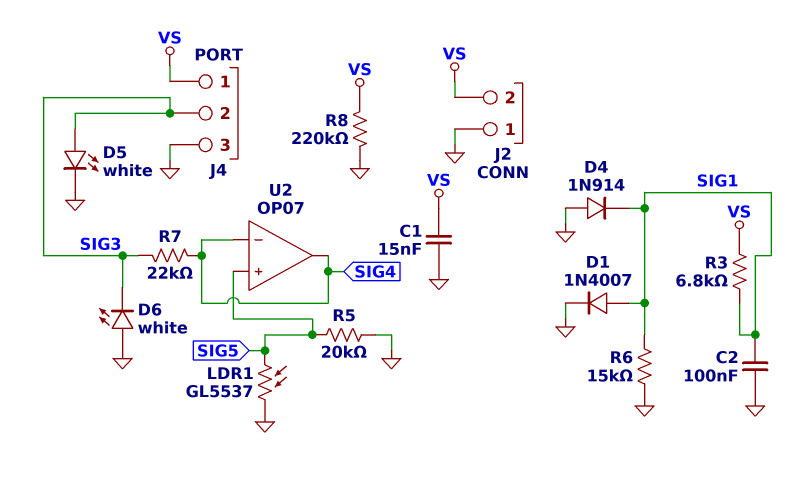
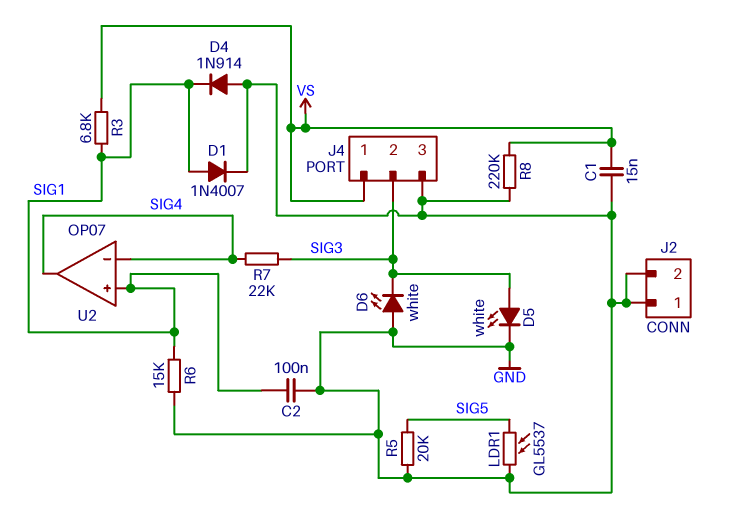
J2 pin 2: VS -> GND
U2 pin in+: SIG5 -> SIG1

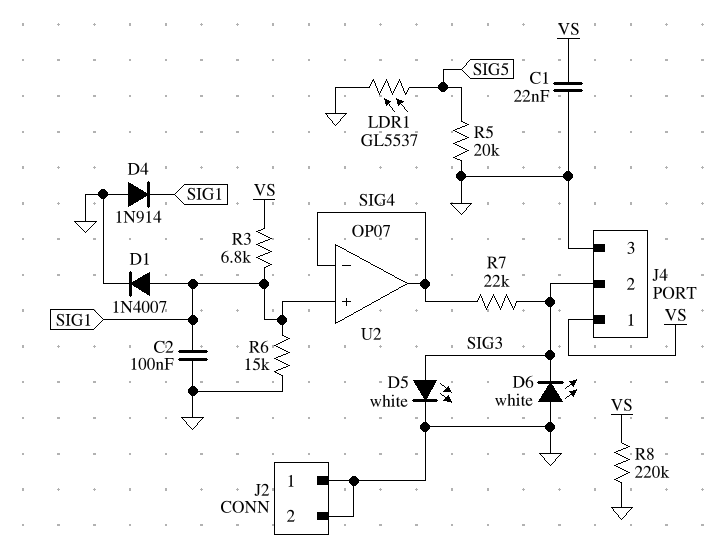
C1: 15nF (GND, VS) -> 22nF (GND, VS)

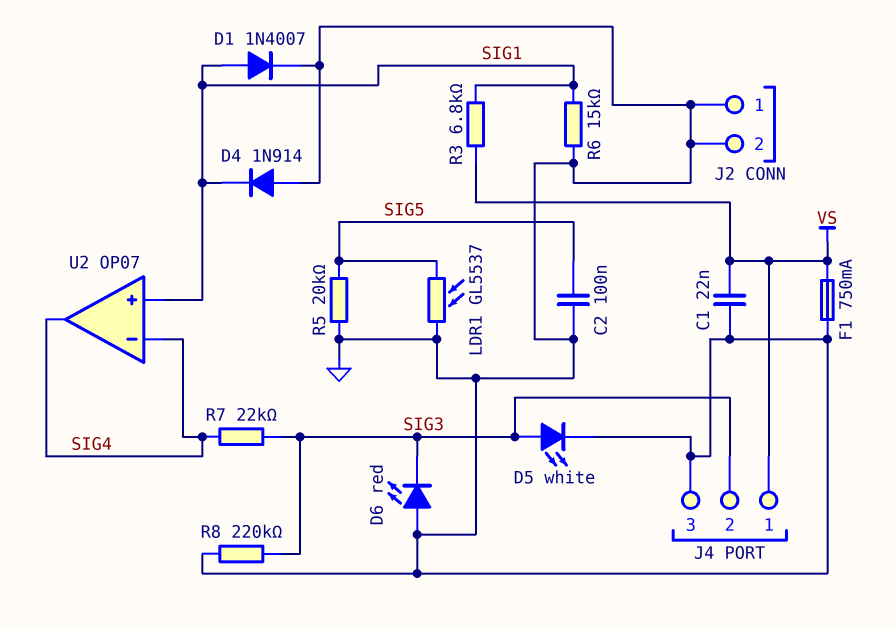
C2: 100nF (GND, SIG1) -> 100nF (GND, SIG5)
D6: LED white (A GND, K SIG3) -> LED red (A GND, K SIG3)
F1: none -> 750mA (GND, VS)
R8: 220k (GND, VS) -> 220k (GND, SIG3)

